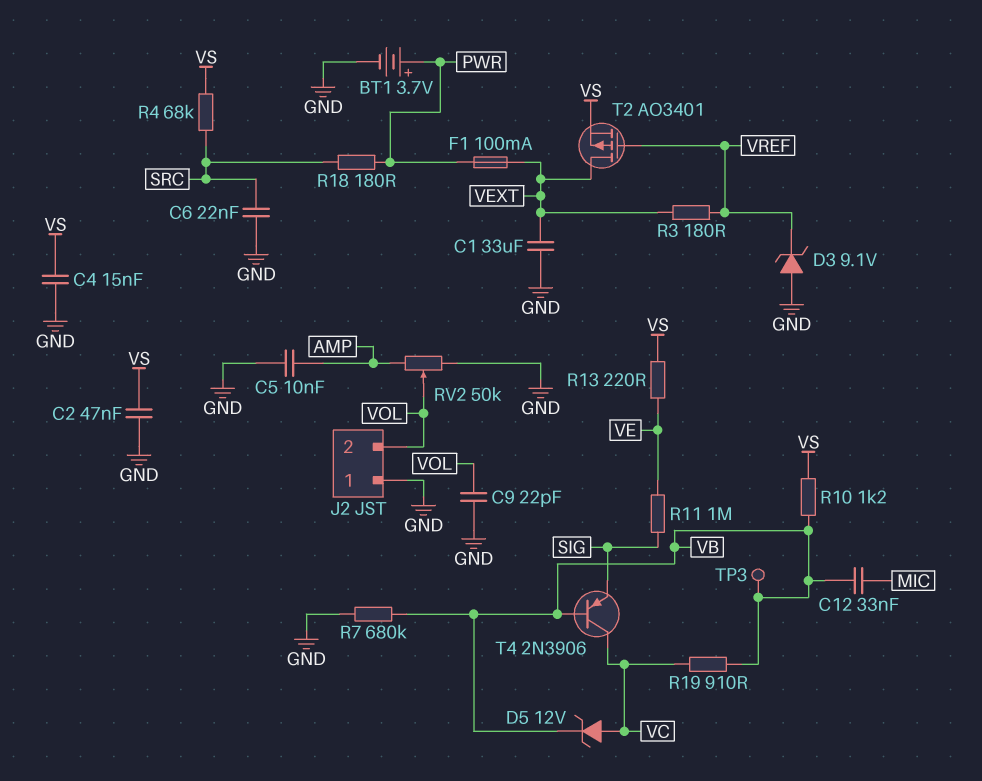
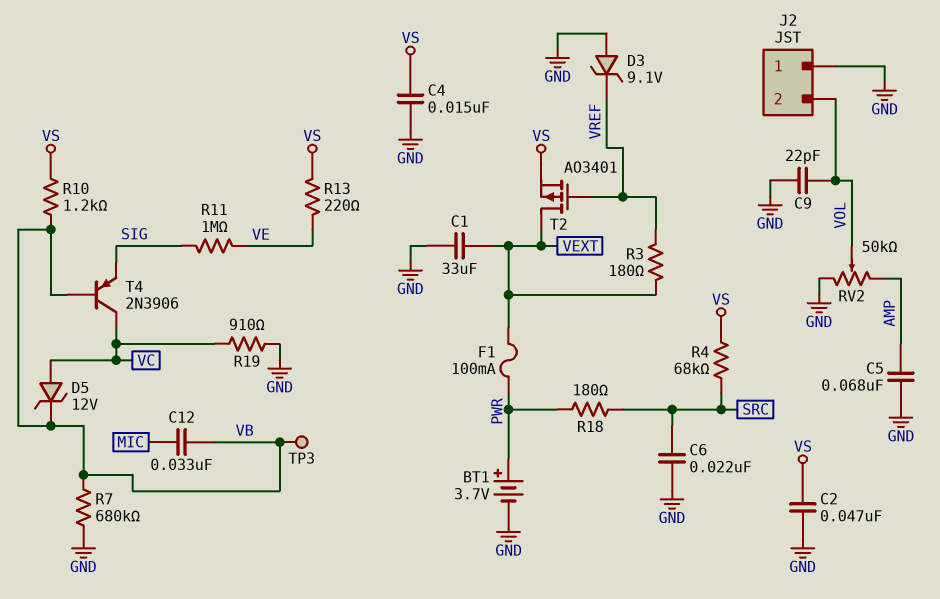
C5: 10nF (AMP, GND) -> 68nF (AMP, GND)
R19: 910 (VB, VC) -> 910 (GND, VC)

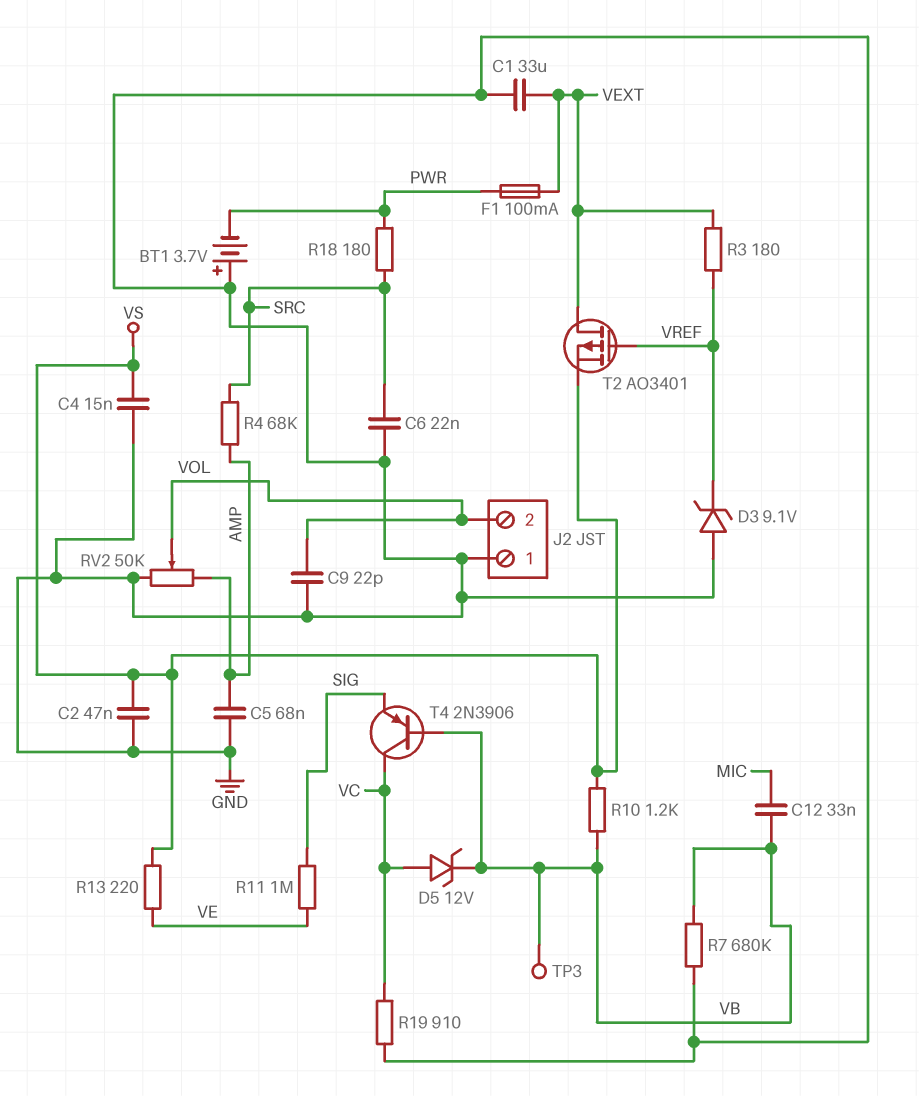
BT1: 3.7V (plus PWR, minus GND) -> 3.7V (plus GND, minus PWR)
R4: 68k (SRC, VS) -> 68k (AMP, SRC)

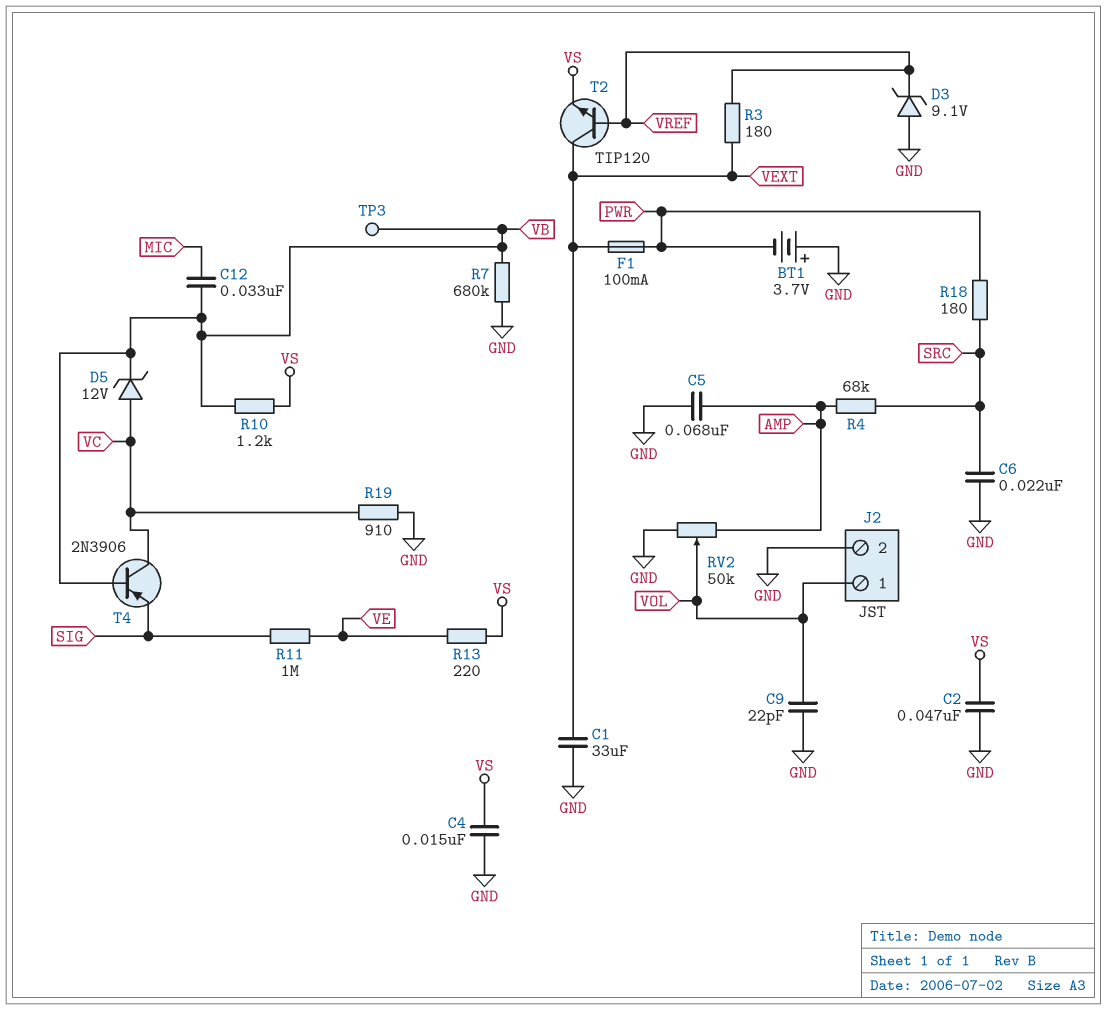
J2 pin 1: GND -> VOL
J2 pin 2: VOL -> GND
T2: PMOS AO3401 (G VREF, D VEXT, S VS) -> NPN TIP120 (B VREF, C VEXT, E VS)

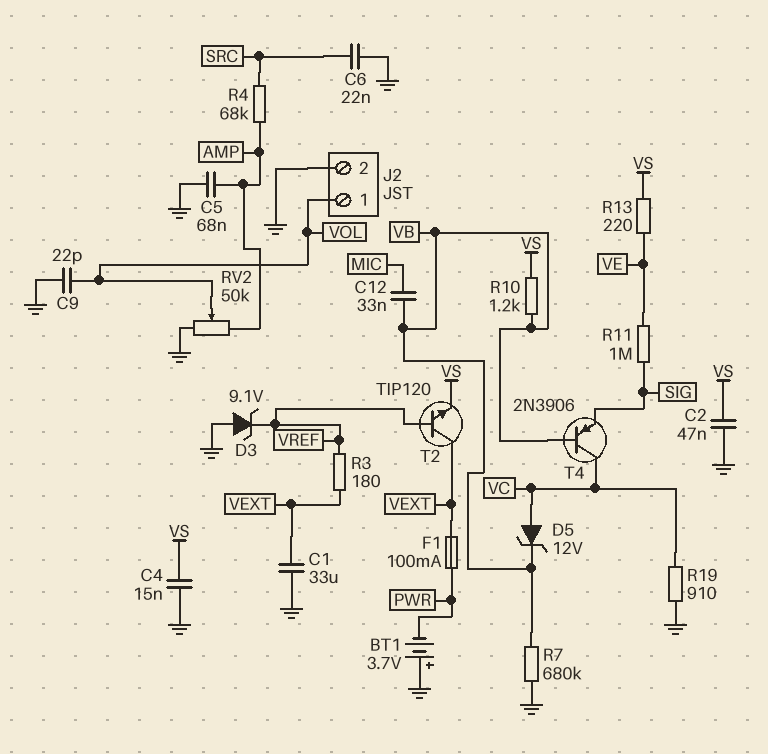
R18: 180 (PWR, SRC) -> none
TP3: test point (VB) -> none

